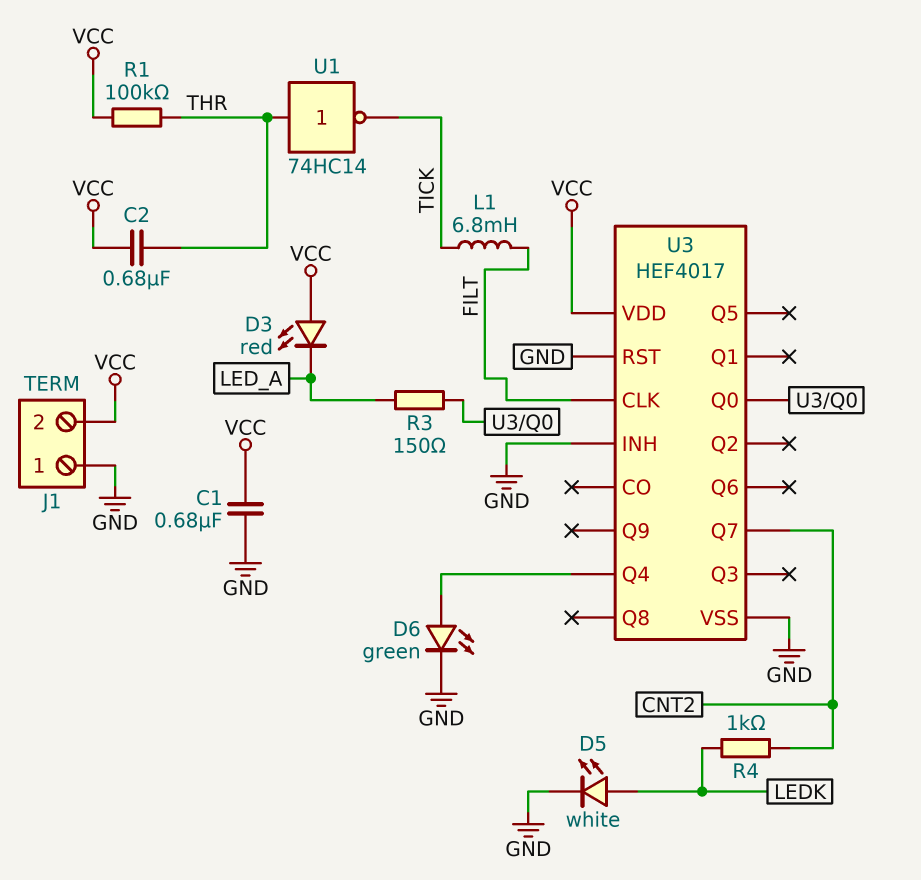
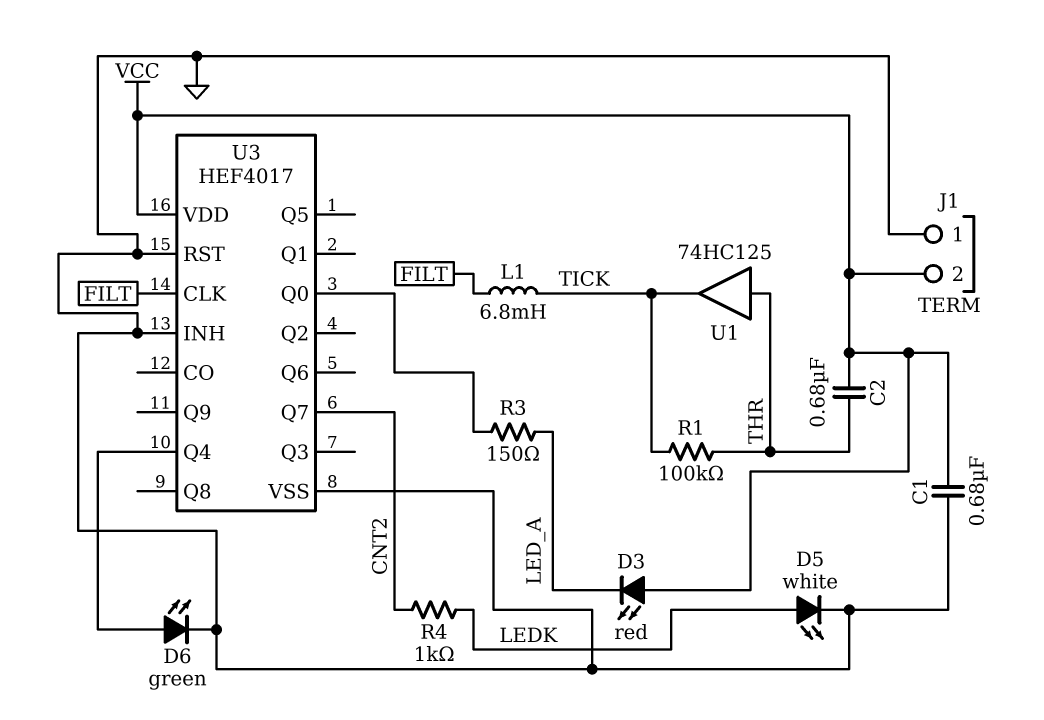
R1: 100k (THR, VCC) -> 100k (THR, TICK)
U1: NOT 74HC14 (in THR, out TICK) -> buffer 74HC125 (in THR, out TICK)

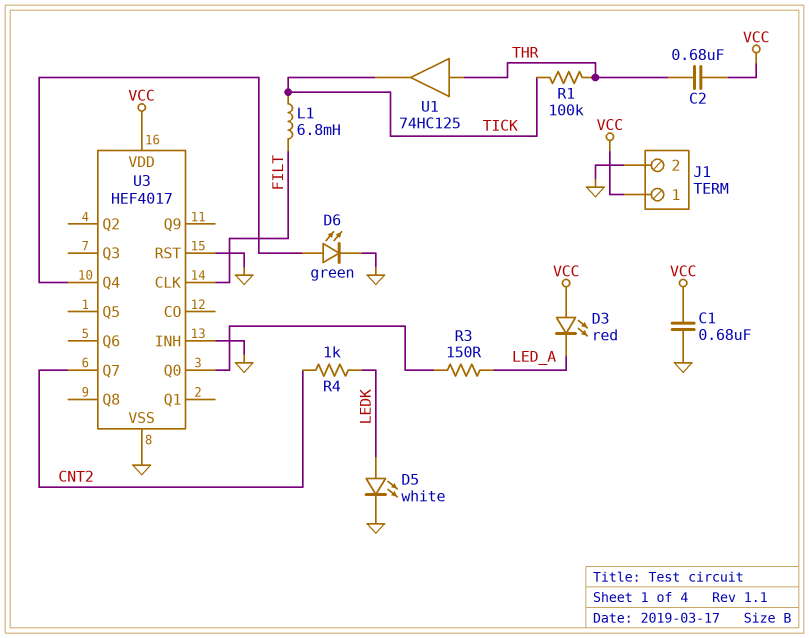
J1 pin 1: GND -> VCC
J1 pin 2: VCC -> GND

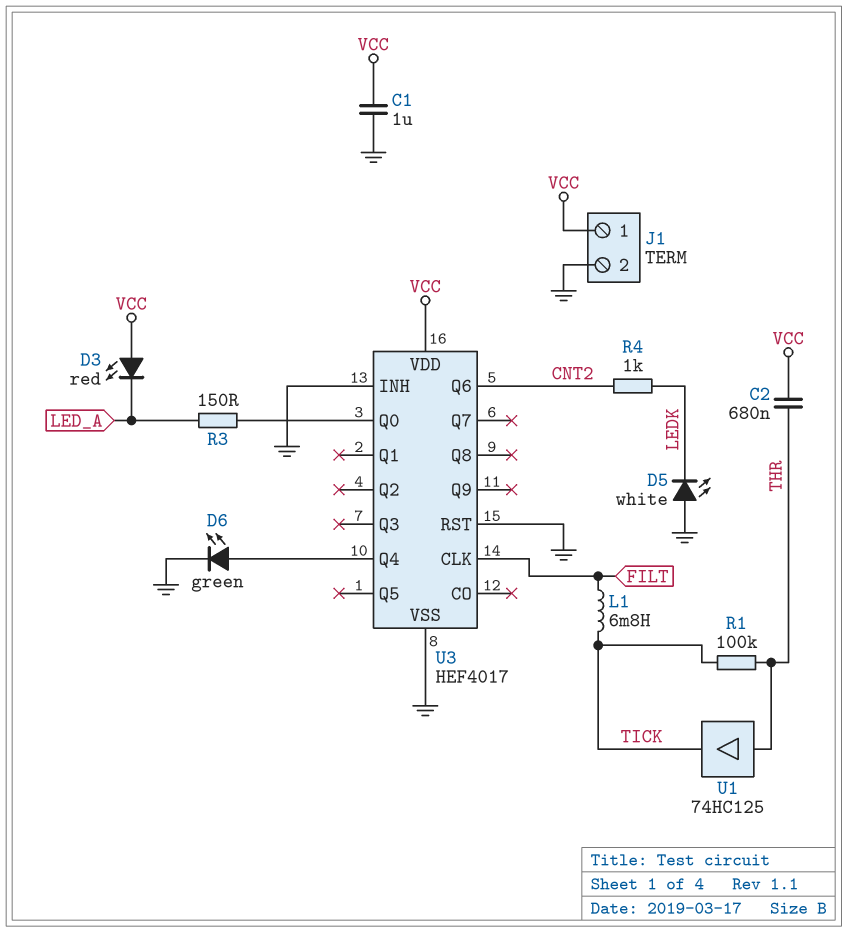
C1: 680nF (GND, VCC) -> 1uF (GND, VCC)
D5: LED white (A LEDK, K GND) -> LED white (A GND, K LEDK)
U3 pin Q6: none -> CNT2
U3 pin Q7: CNT2 -> none

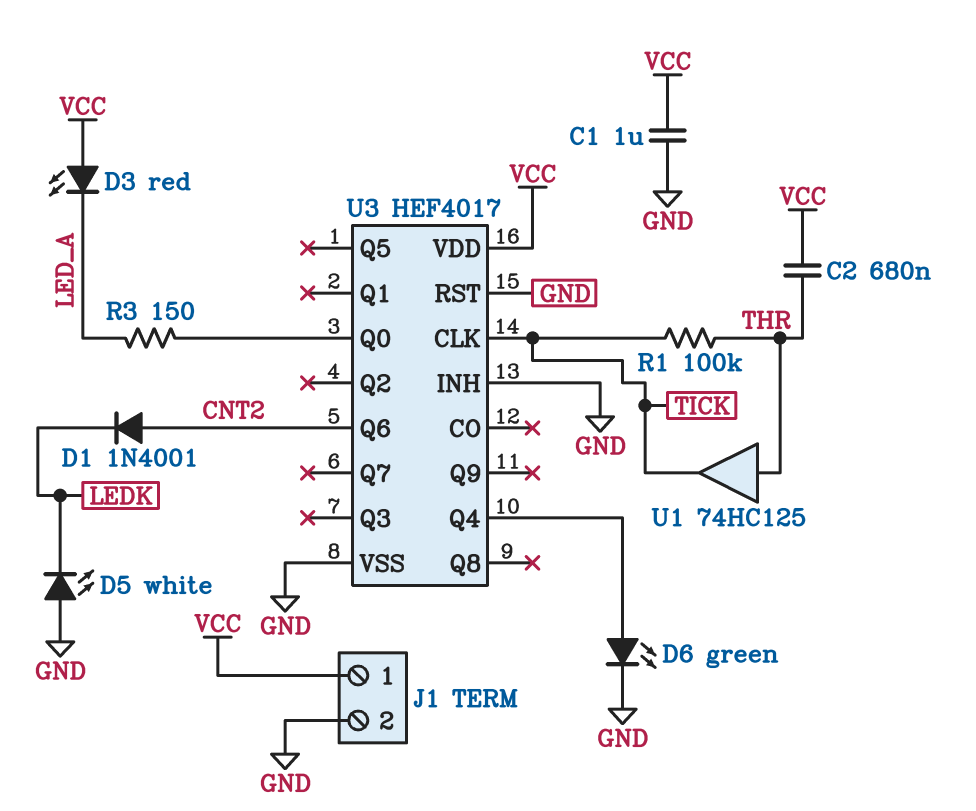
D1: none -> diode 1N4001 (A CNT2, K LEDK)
L1: 6.8mH (FILT, TICK) -> none
R4: 1k (CNT2, LEDK) -> none
U3 pin CLK: FILT -> TICK

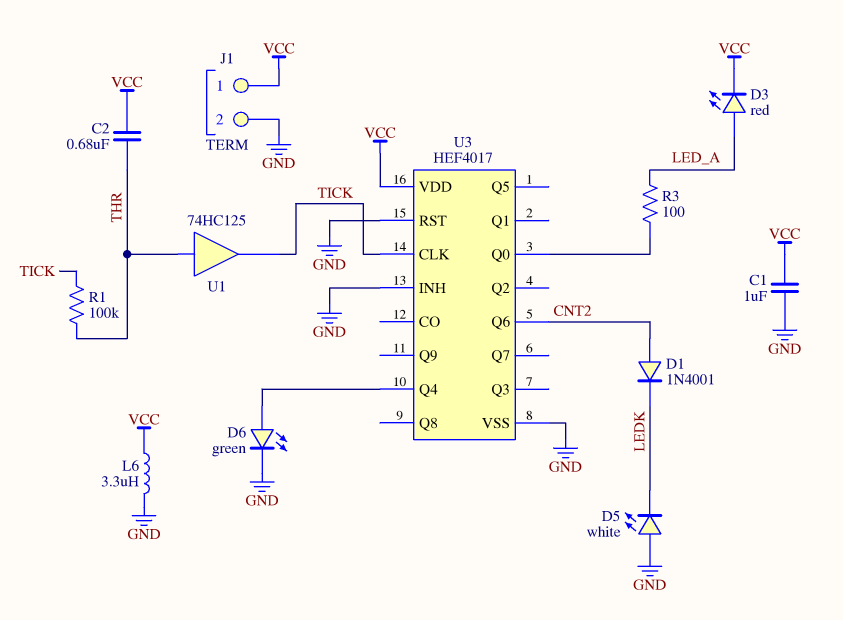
D3: LED red (A VCC, K LED_A) -> LED red (A LED_A, K VCC)
L6: none -> 3.3uH (GND, VCC)
R3: 150 (LED_A, U3/Q0) -> 100 (LED_A, U3/Q0)

